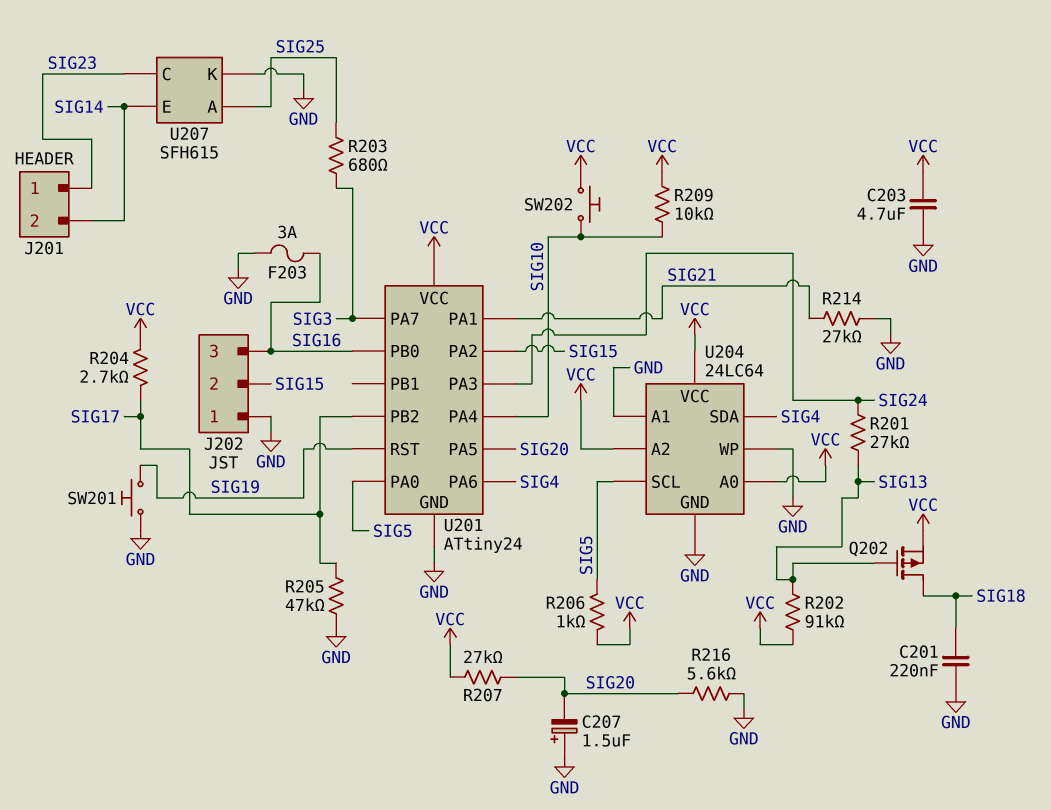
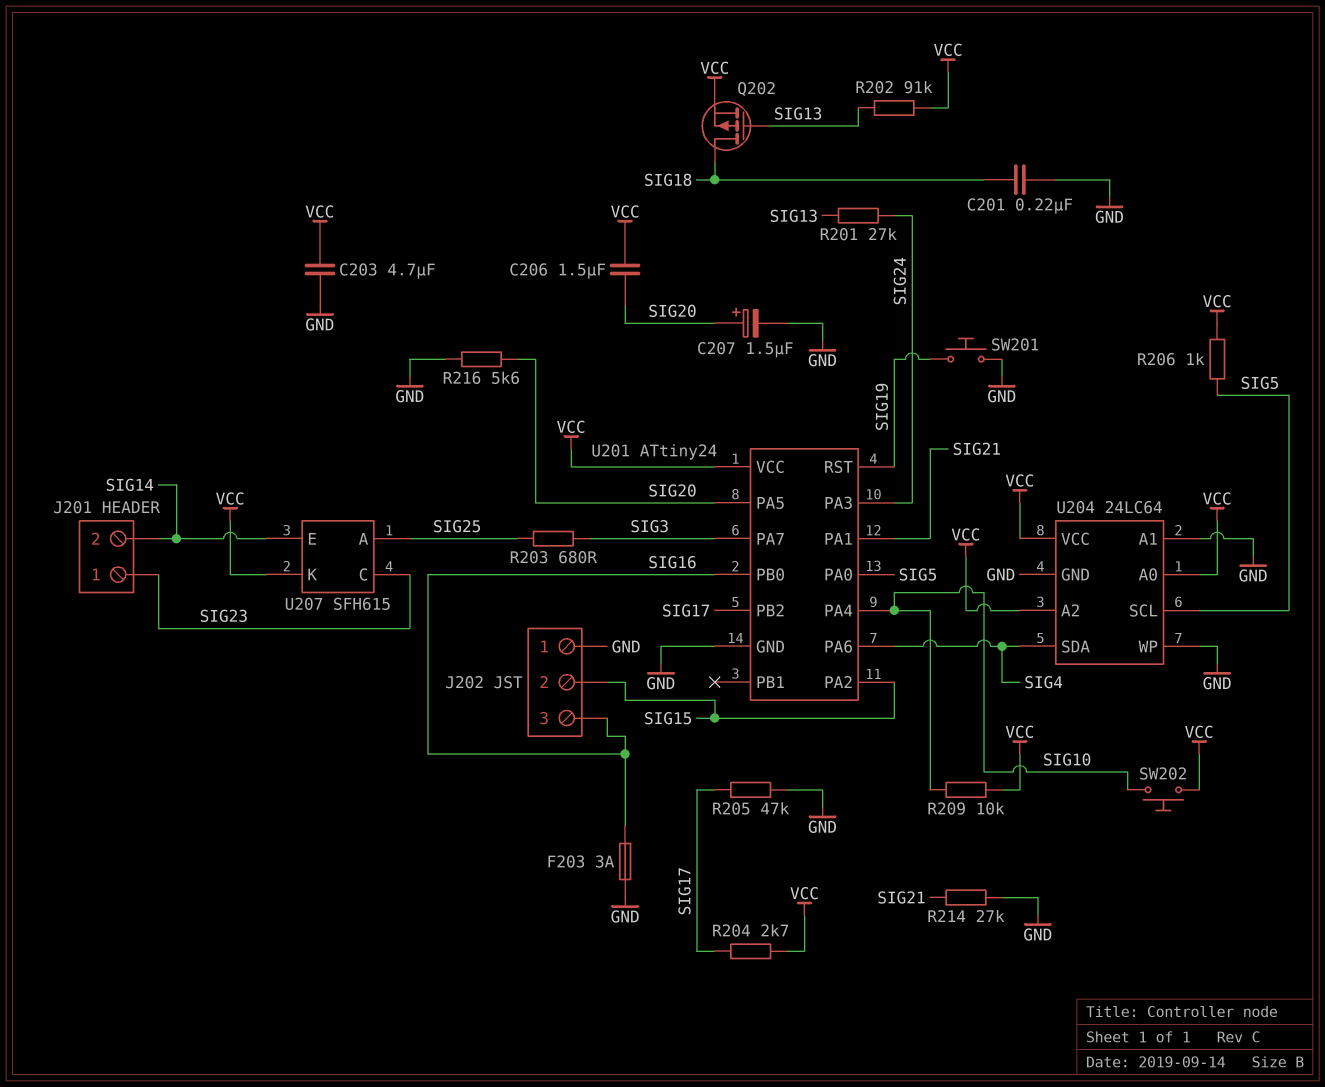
C206: none -> 1.5uF (SIG20, VCC)
C207: 1.5uF (plus GND, minus SIG20) -> 1.5uF (plus SIG20, minus GND)
R207: 27k (SIG20, VCC) -> none
U207 pin K: GND -> VCC

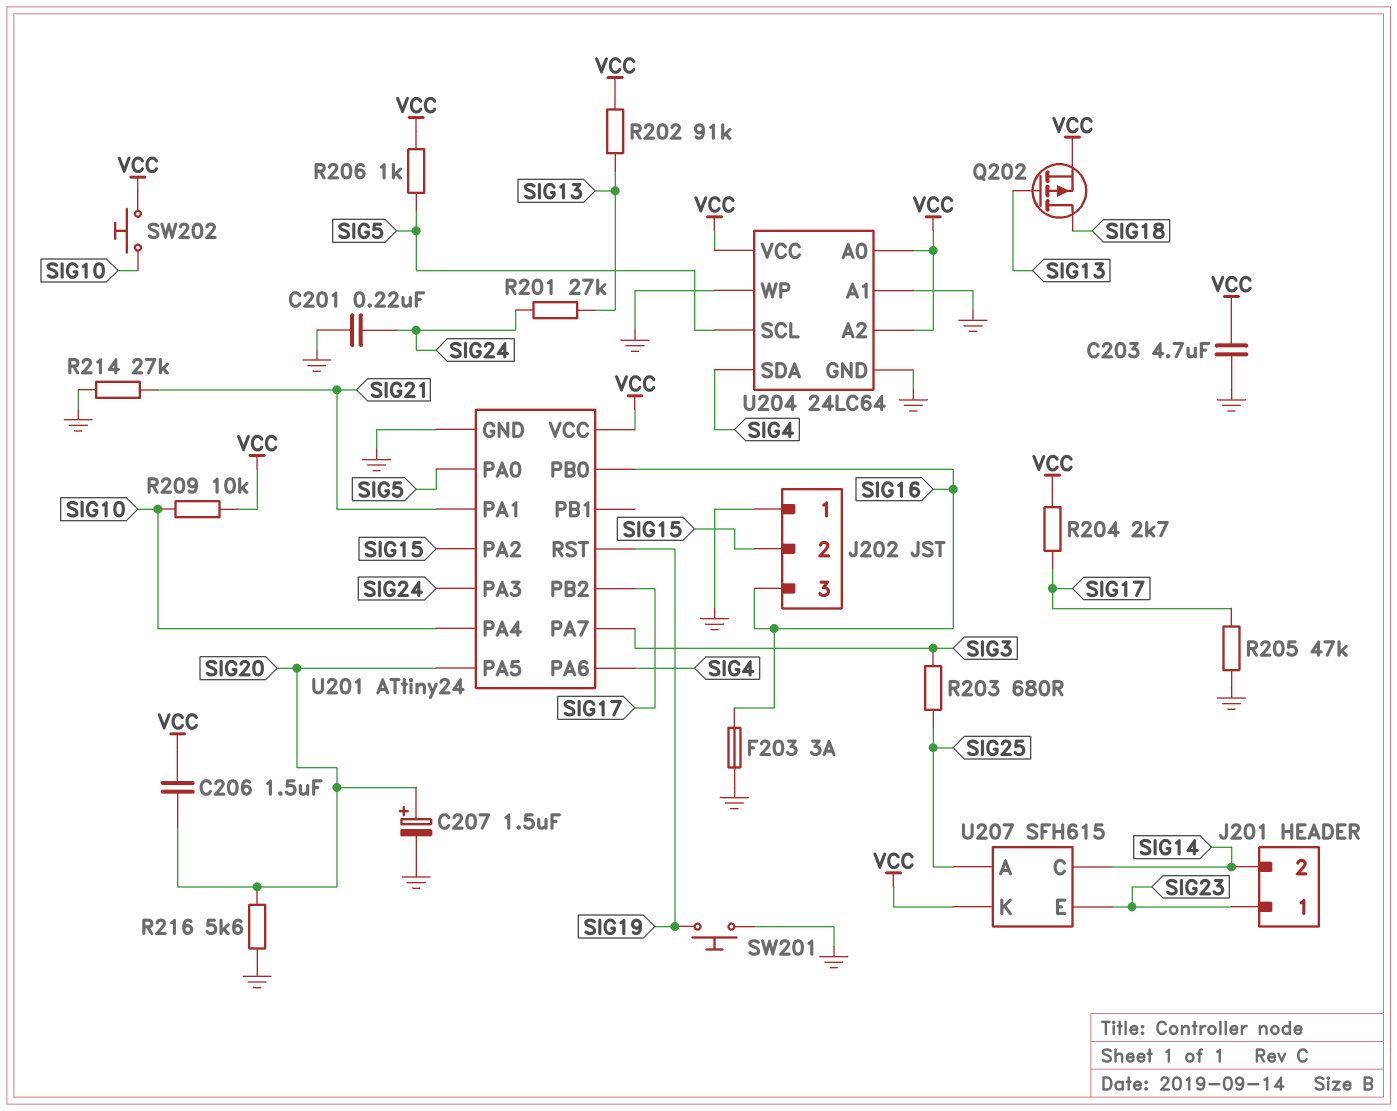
C201: 220nF (GND, SIG18) -> 220nF (GND, SIG24)
U207 pin C: SIG23 -> SIG14
U207 pin E: SIG14 -> SIG23

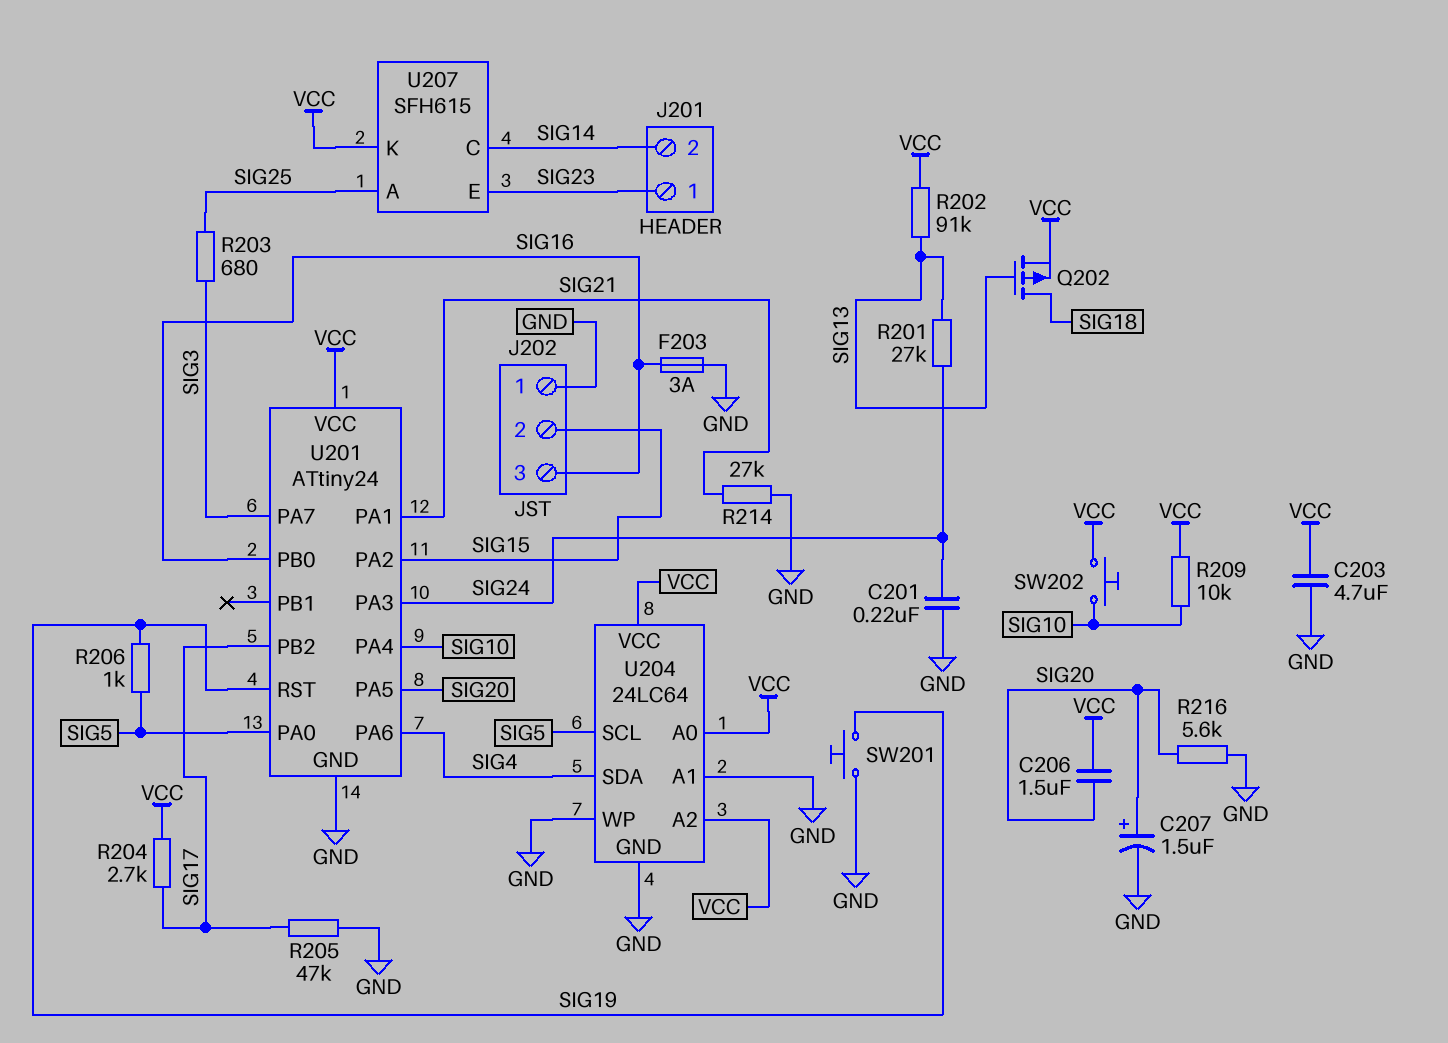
R206: 1k (SIG5, VCC) -> 1k (SIG5, SIG19)

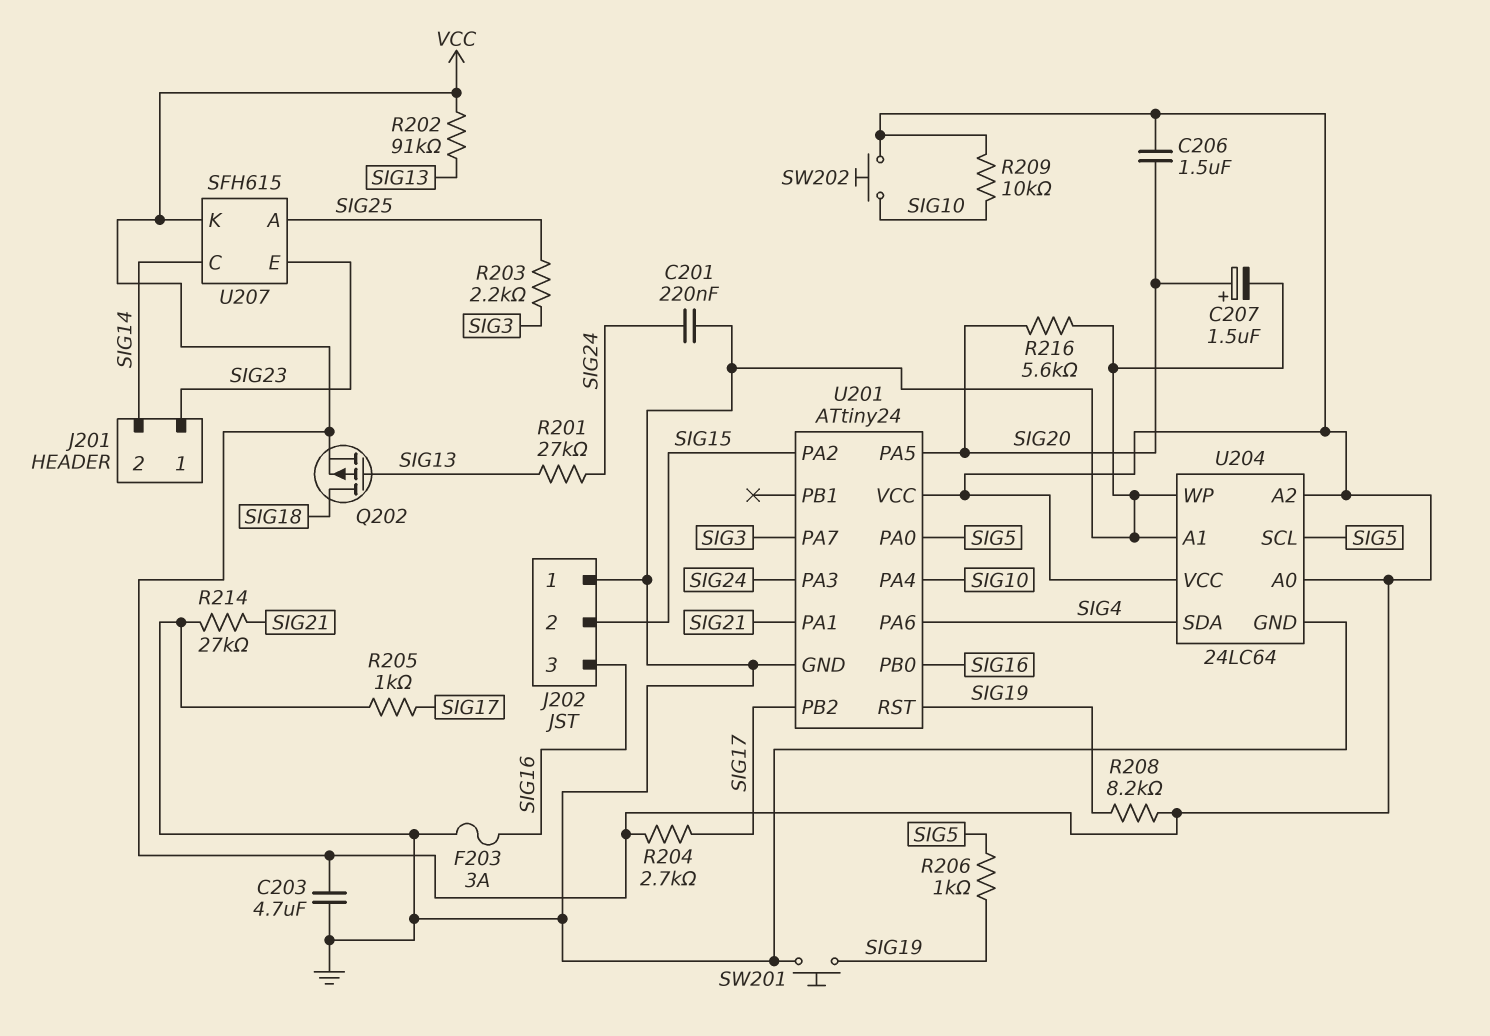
R203: 680 (SIG3, SIG25) -> 2.2k (SIG3, SIG25)
R205: 47k (GND, SIG17) -> 1k (GND, SIG17)
R208: none -> 8.2k (SIG19, VCC)

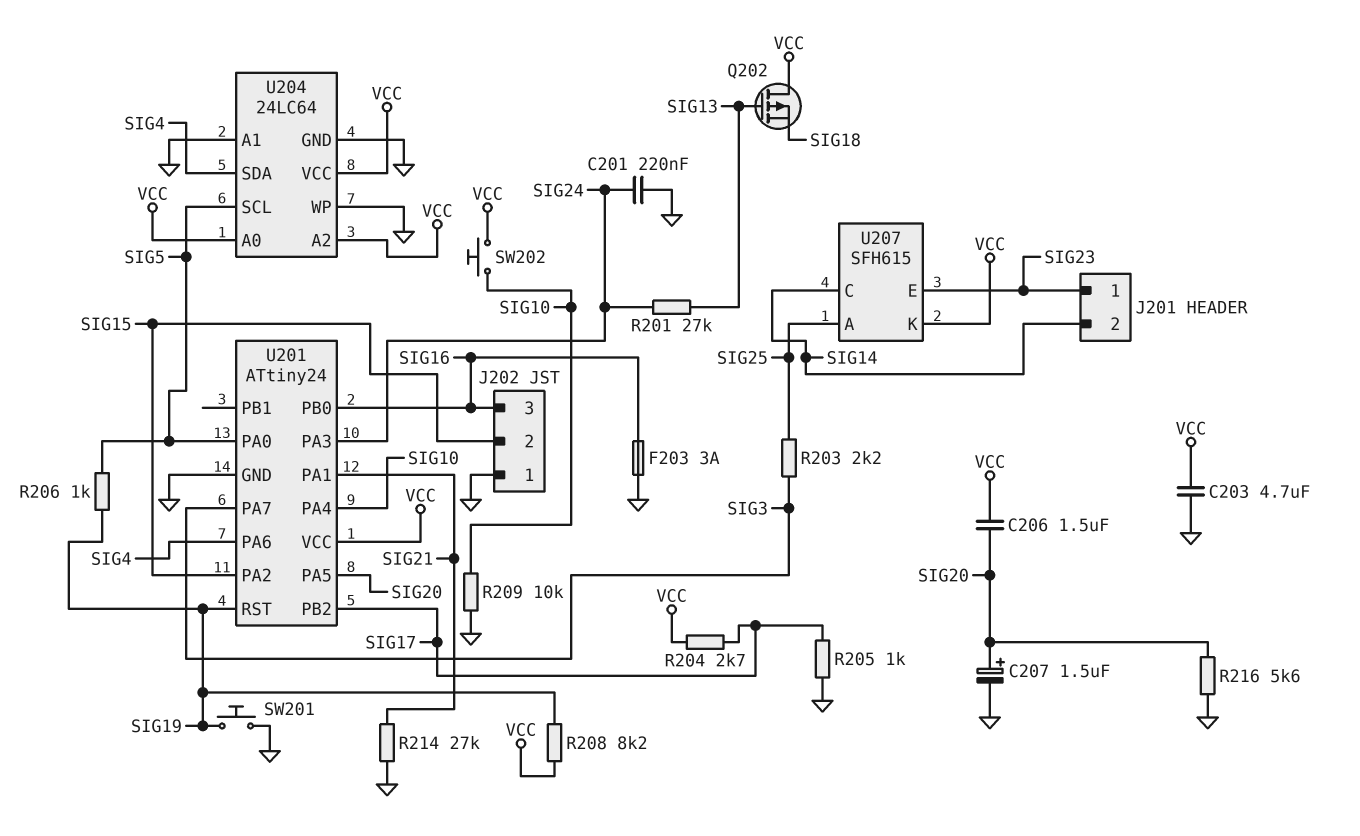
Q202: PMOS (G SIG13, D SIG18, S VCC) -> PMOS (G SIG13, D VCC, S SIG18)
R202: 91k (SIG13, VCC) -> none
R209: 10k (SIG10, VCC) -> 10k (GND, SIG10)

